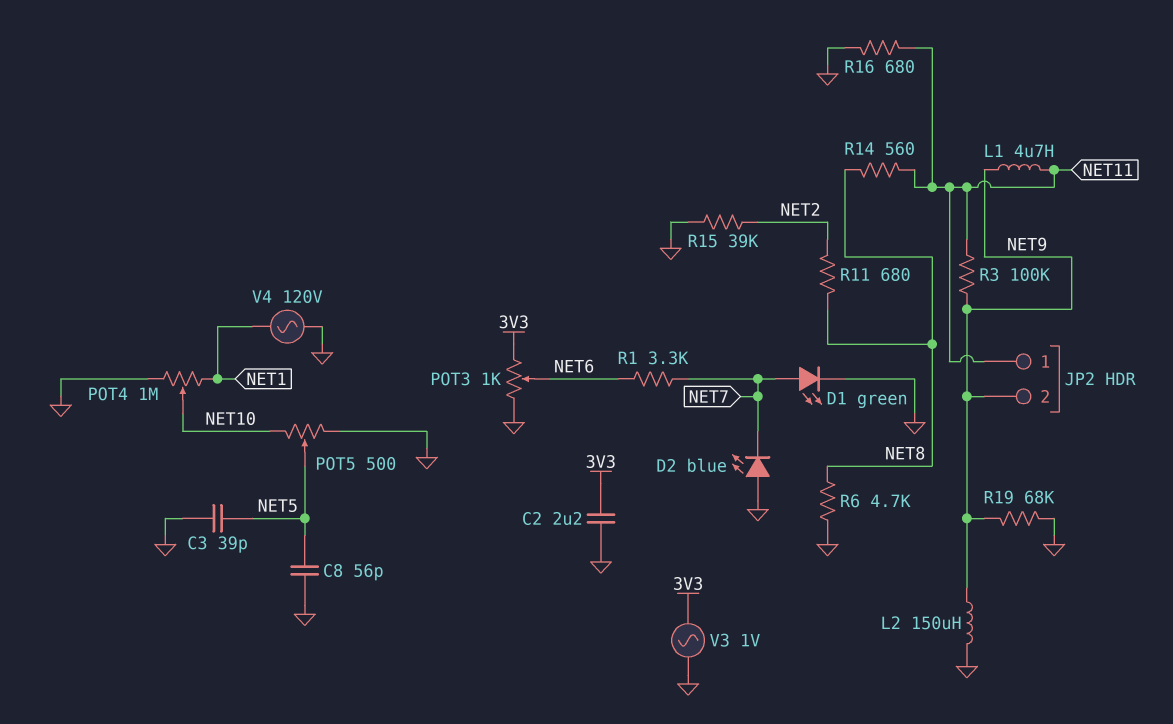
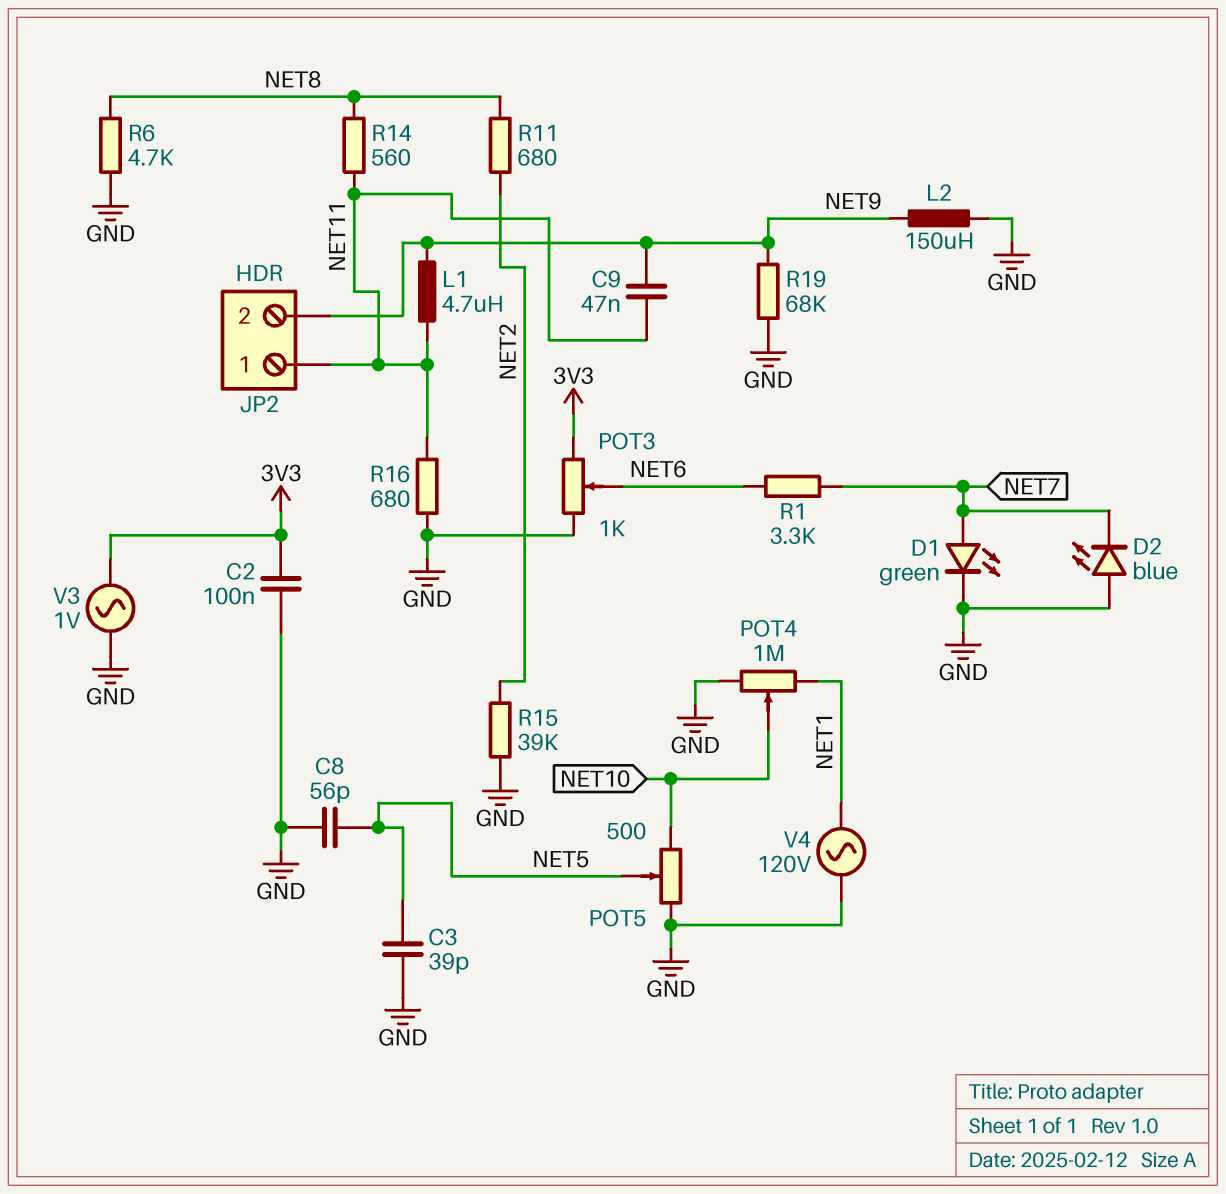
C2: 2.2uF (3V3, GND) -> 100nF (3V3, GND)
C9: none -> 47nF (NET9, NET11)
R3: 100k (NET9, NET11) -> none

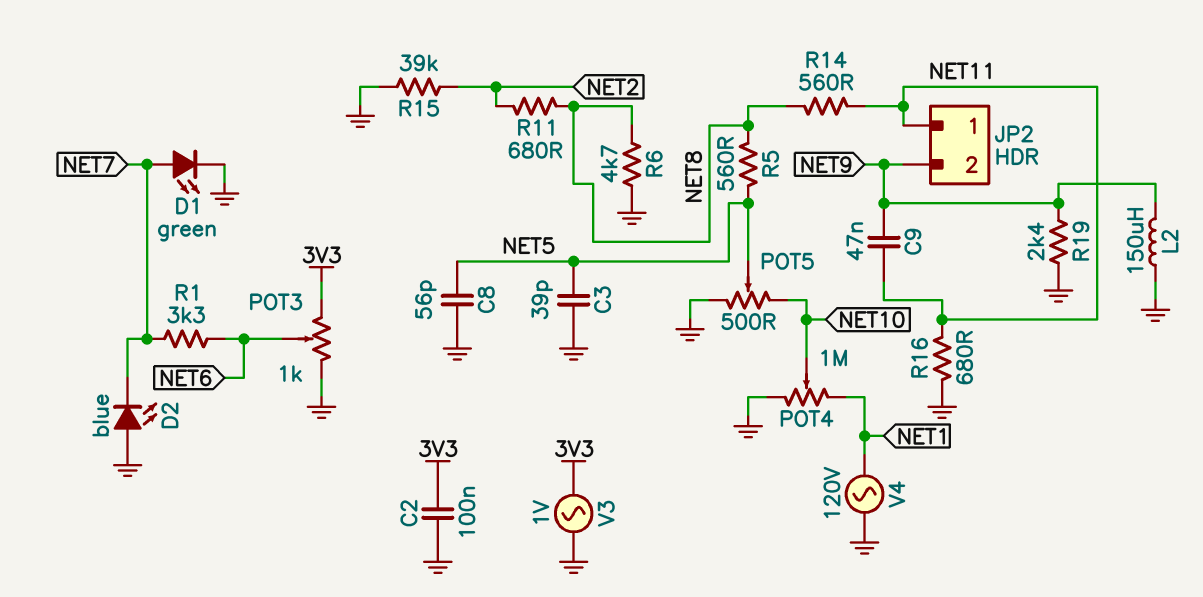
L1: 4.7uH (NET9, NET11) -> none
R5: none -> 560 (NET5, NET8)
R19: 68k (GND, NET9) -> 2.4k (GND, NET9)

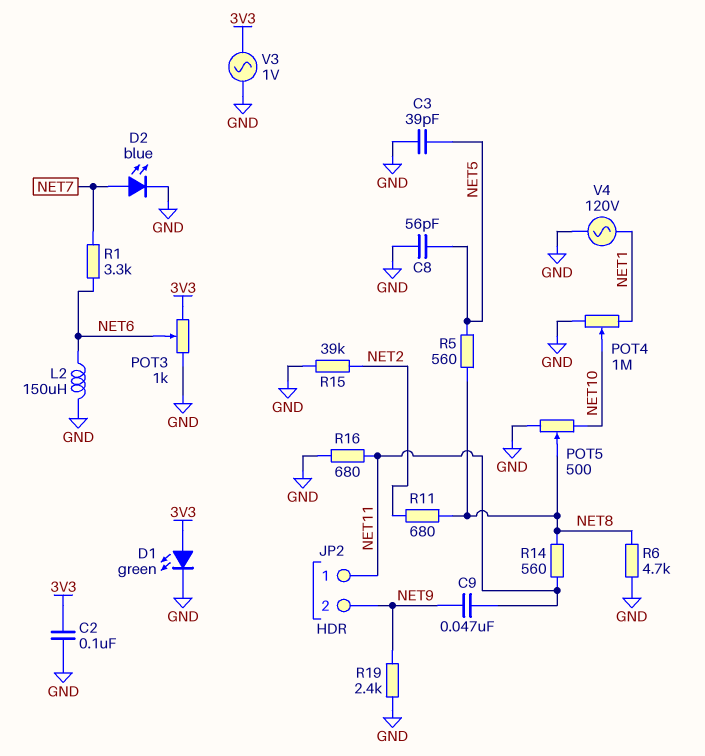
D1: LED green (A NET7, K GND) -> LED green (A 3V3, K GND)
D2: LED blue (A GND, K NET7) -> LED blue (A NET7, K GND)
L2: 150uH (GND, NET9) -> 150uH (GND, NET6)
POT5: 500 (GND, NET10, wiper NET5) -> 500 (GND, NET10, wiper NET8)

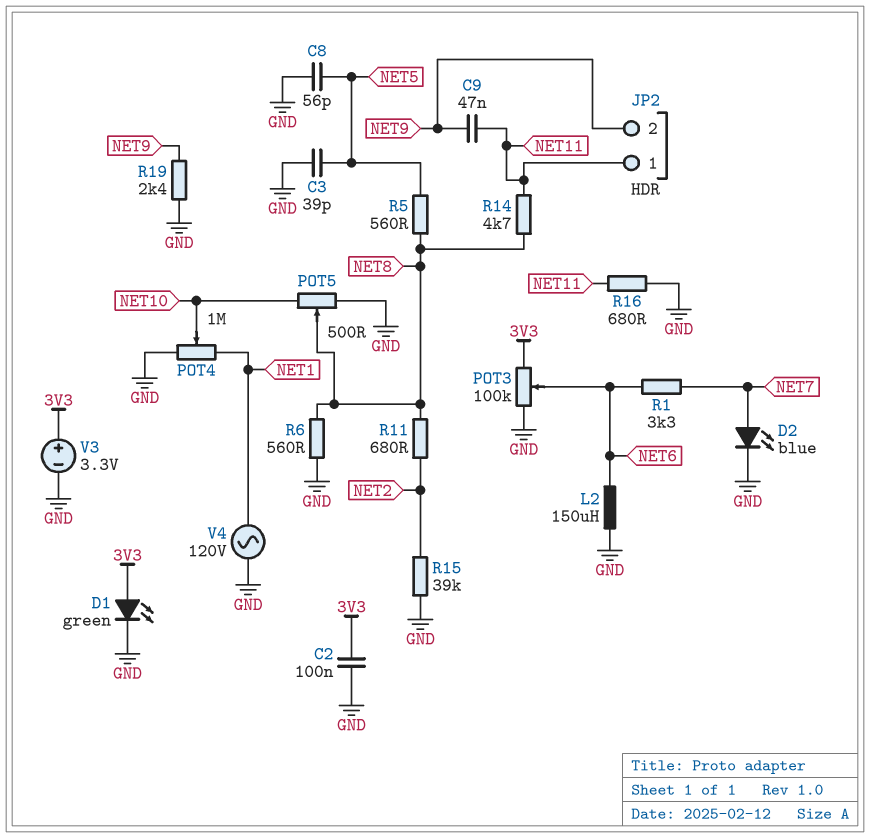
POT3: 1k (3V3, GND, wiper NET6) -> 100k (3V3, GND, wiper NET6)
R6: 4.7k (GND, NET8) -> 560 (GND, NET8)
R14: 560 (NET8, NET11) -> 4.7k (NET8, NET11)
V3: AC 1V (3V3, GND) -> 3.3V (plus 3V3, minus GND)

